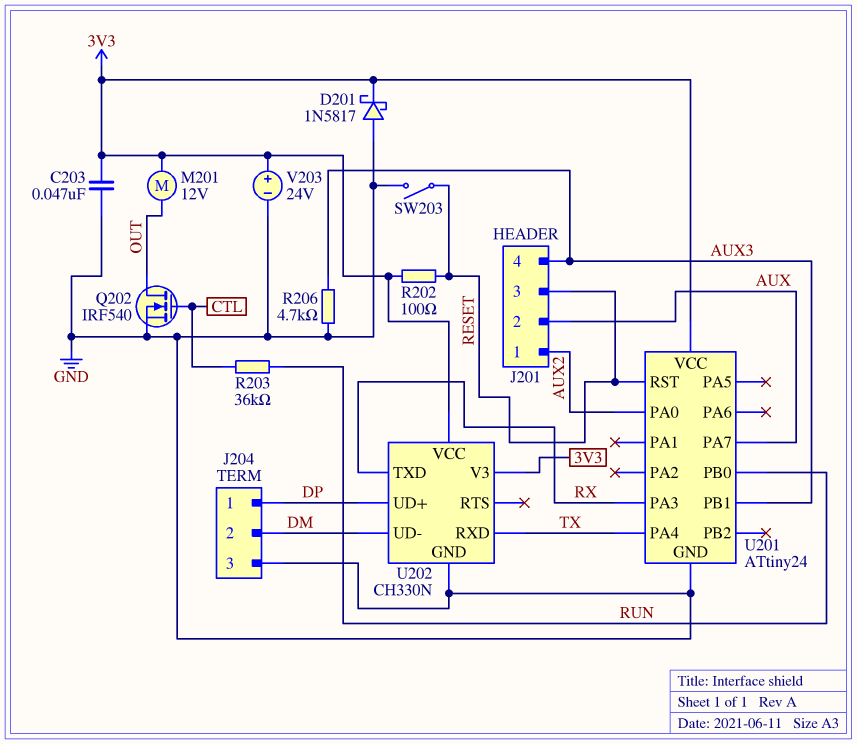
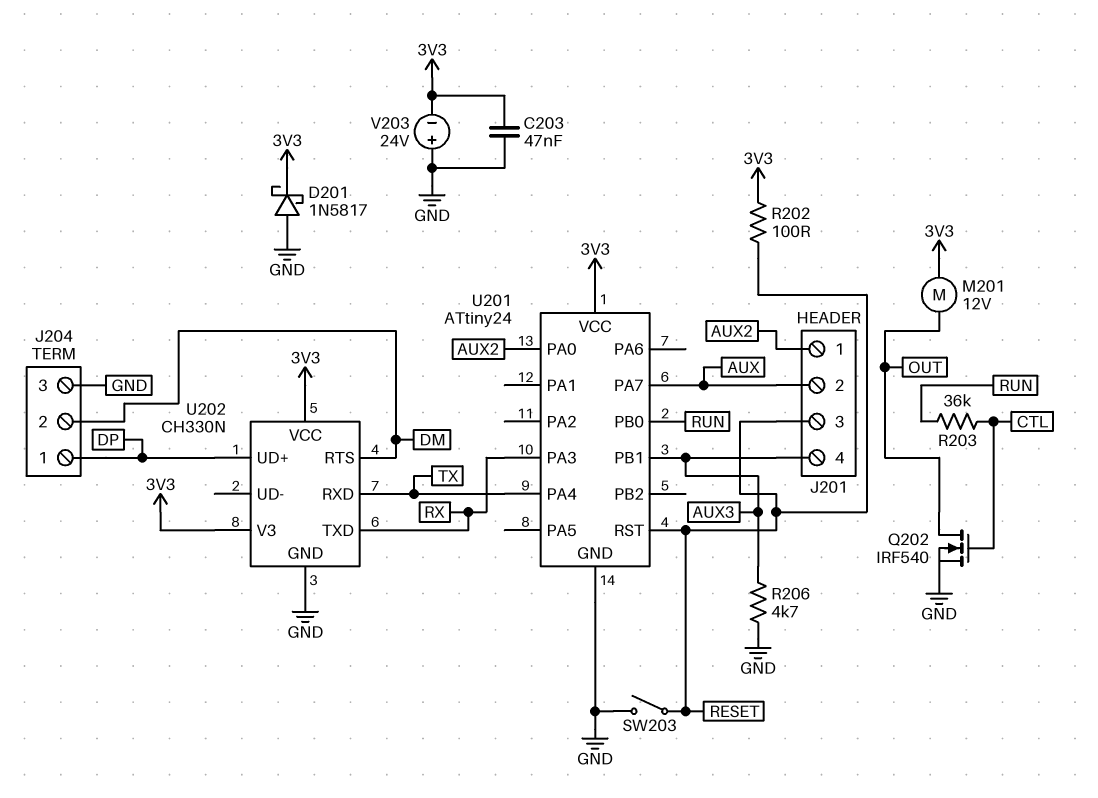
U202 pin RTS: none -> DM
U202 pin UD-: DM -> none
V203: 24V (plus 3V3, minus GND) -> 24V (plus GND, minus 3V3)

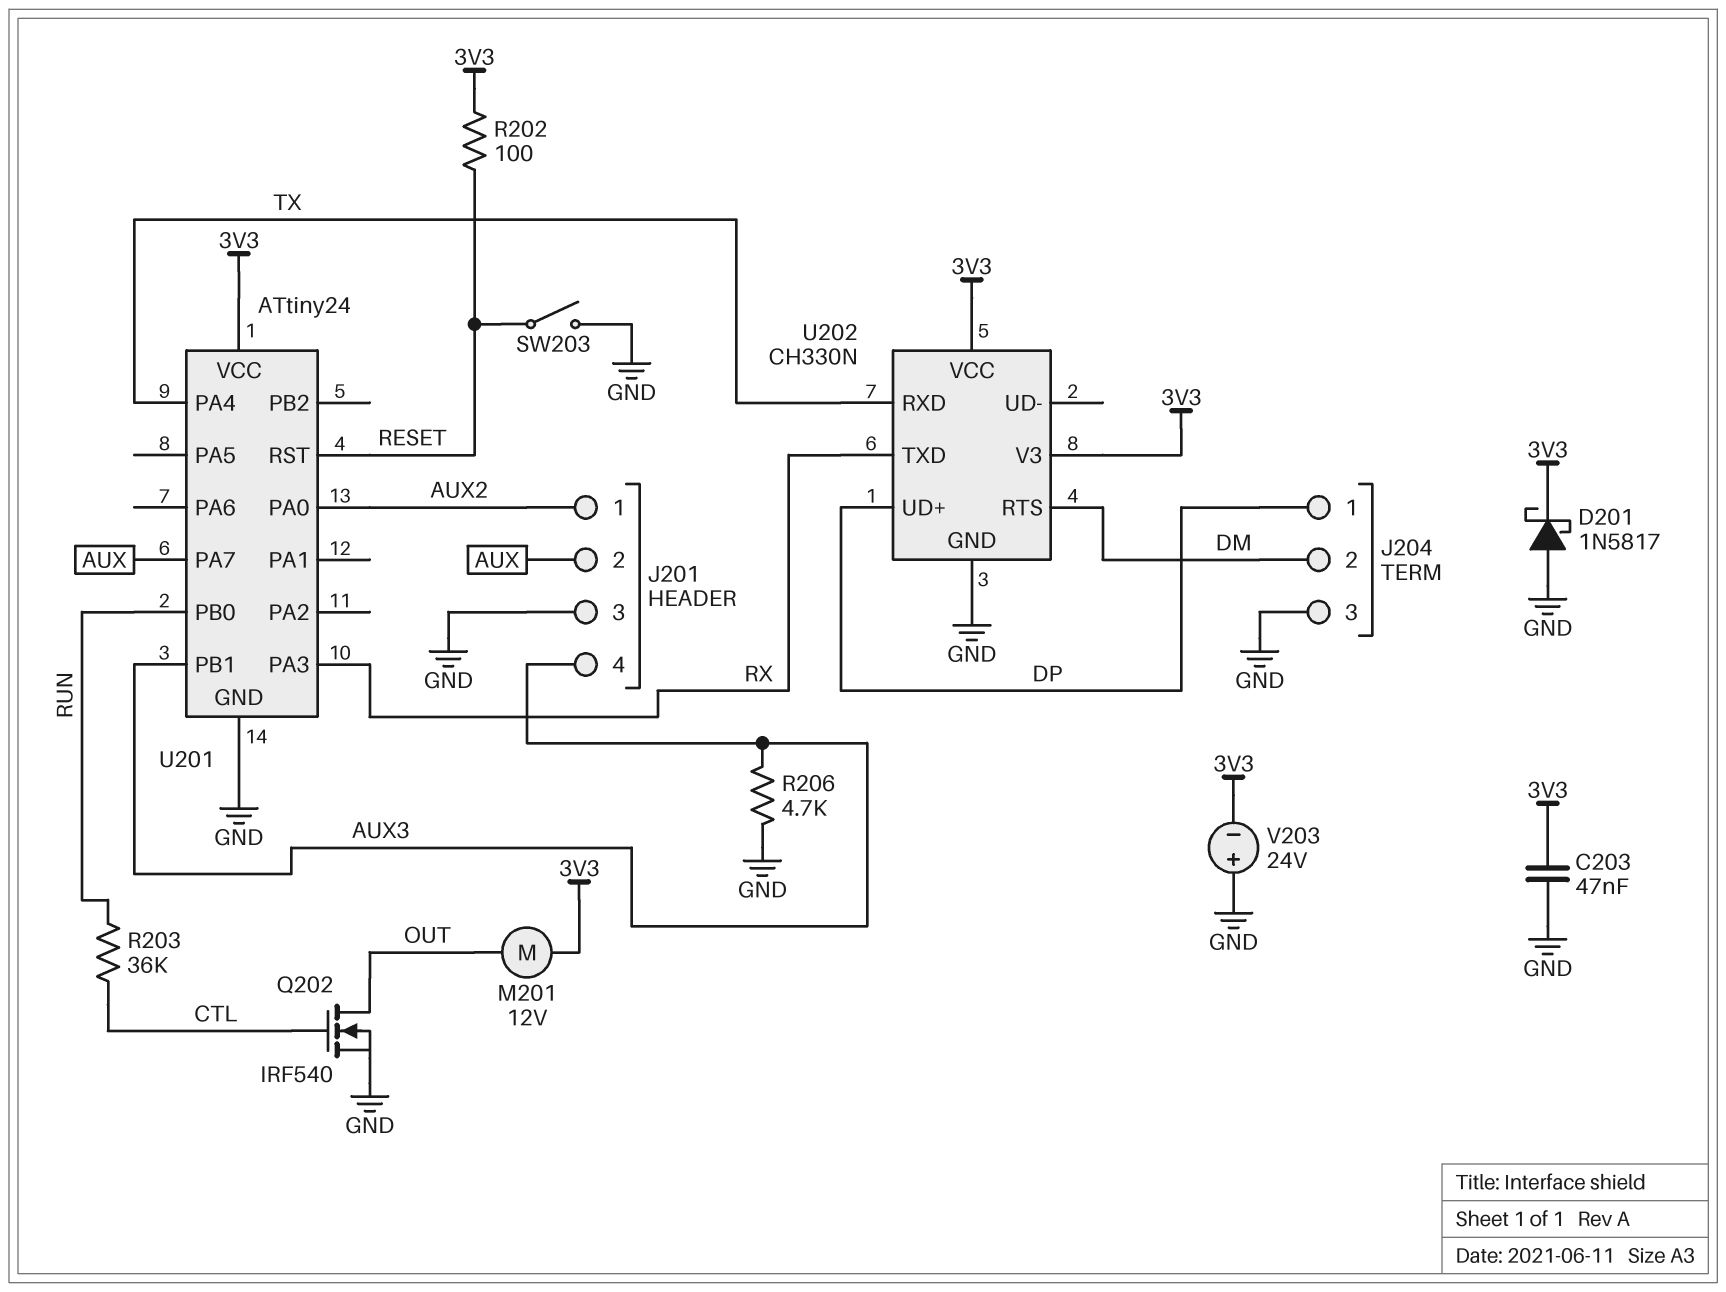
J201 pin 3: RESET -> GND

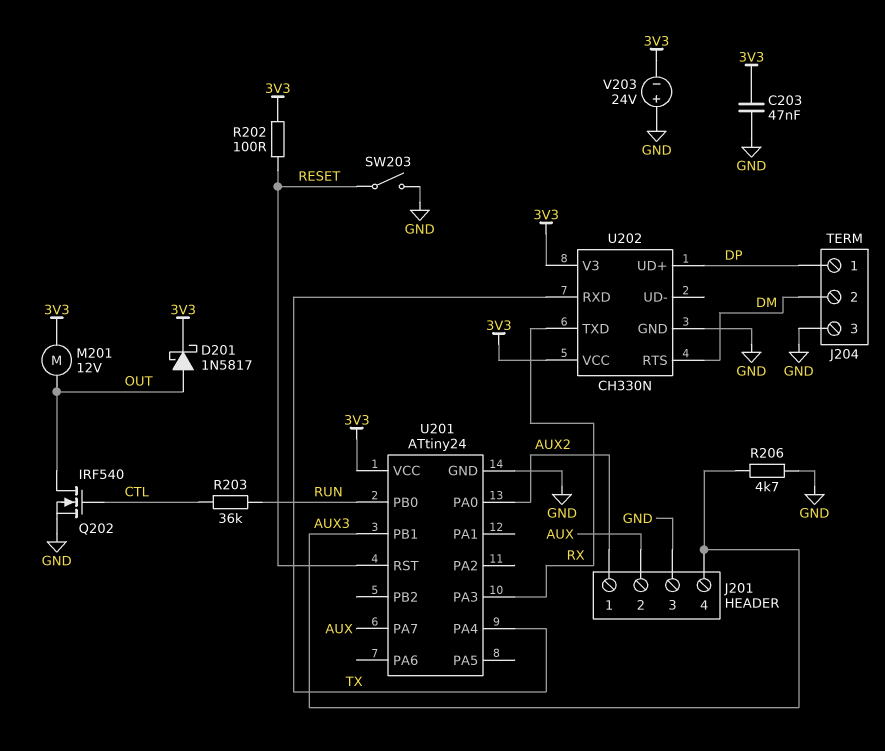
D201: schottky 1N5817 (A GND, K 3V3) -> schottky 1N5817 (A OUT, K 3V3)

